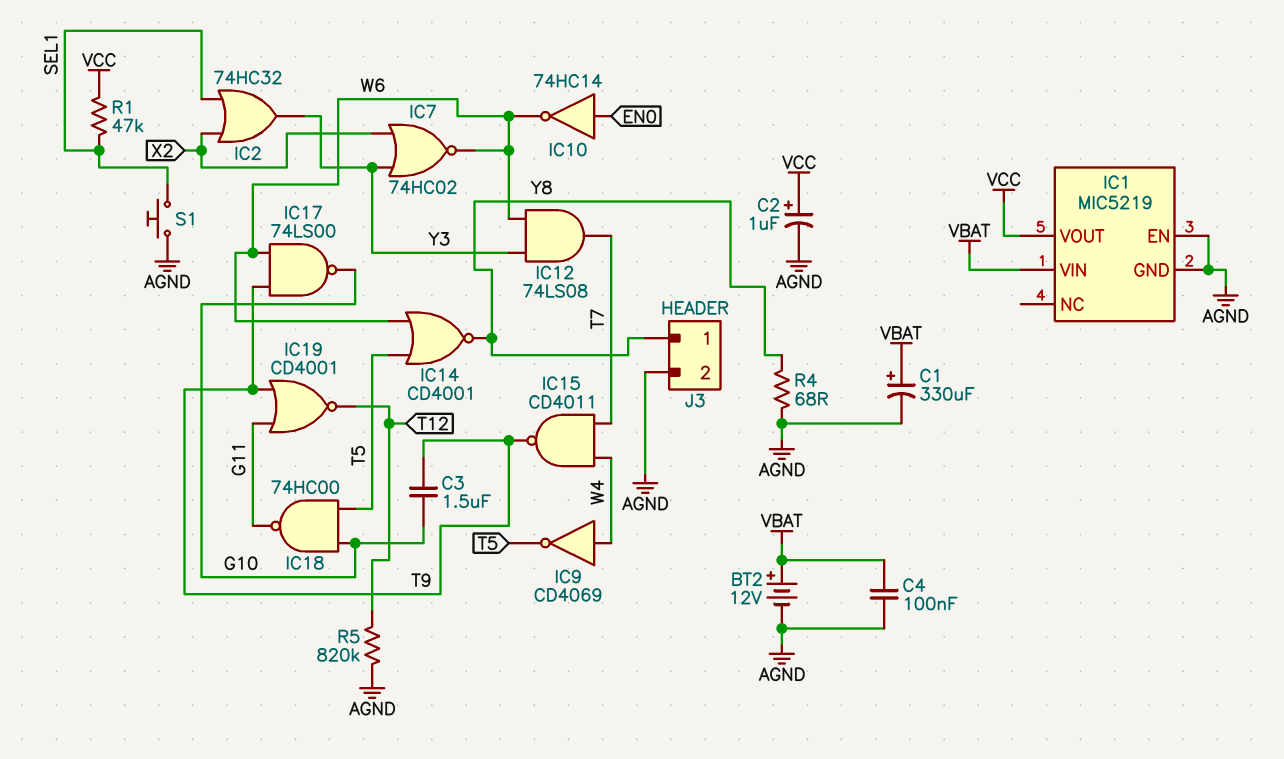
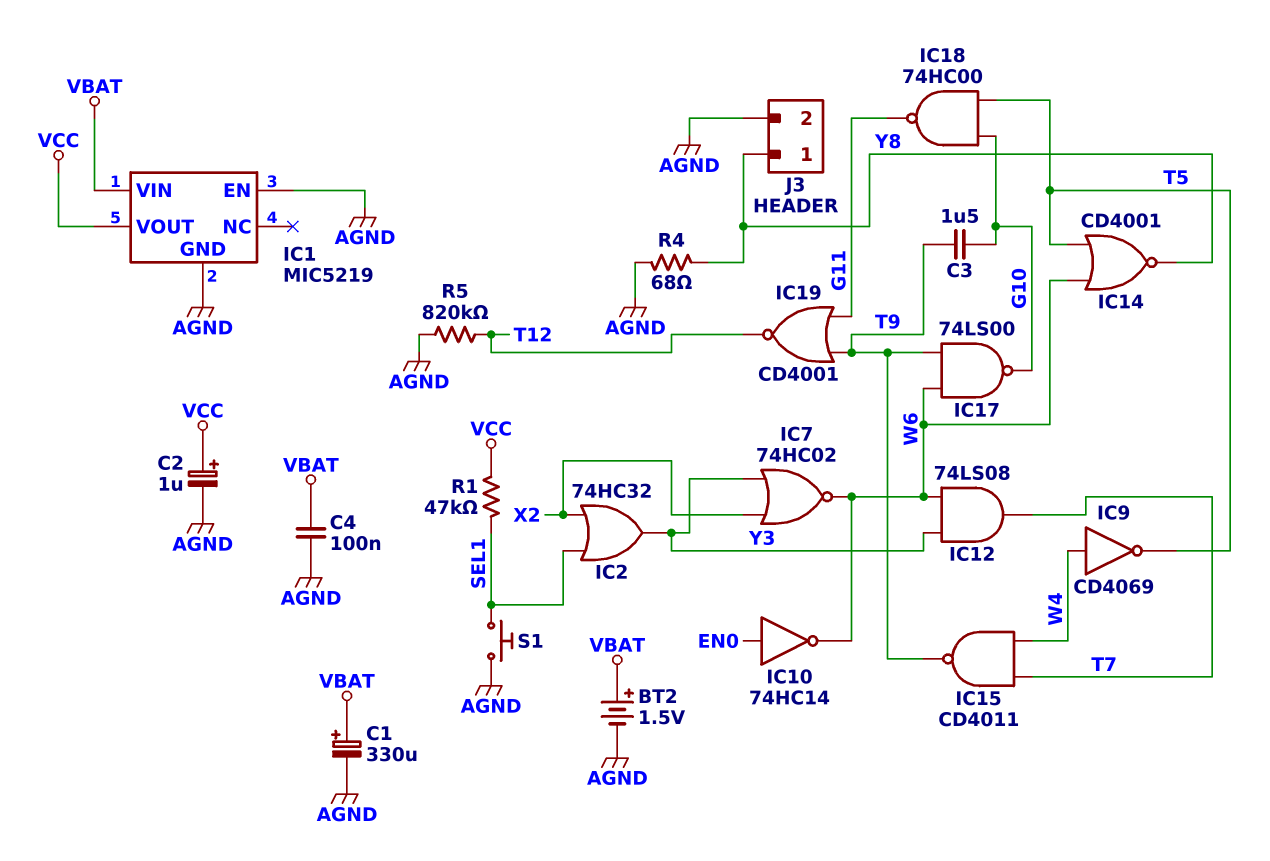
BT2: 12V (plus VBAT, minus AGND) -> 1.5V (plus VBAT, minus AGND)

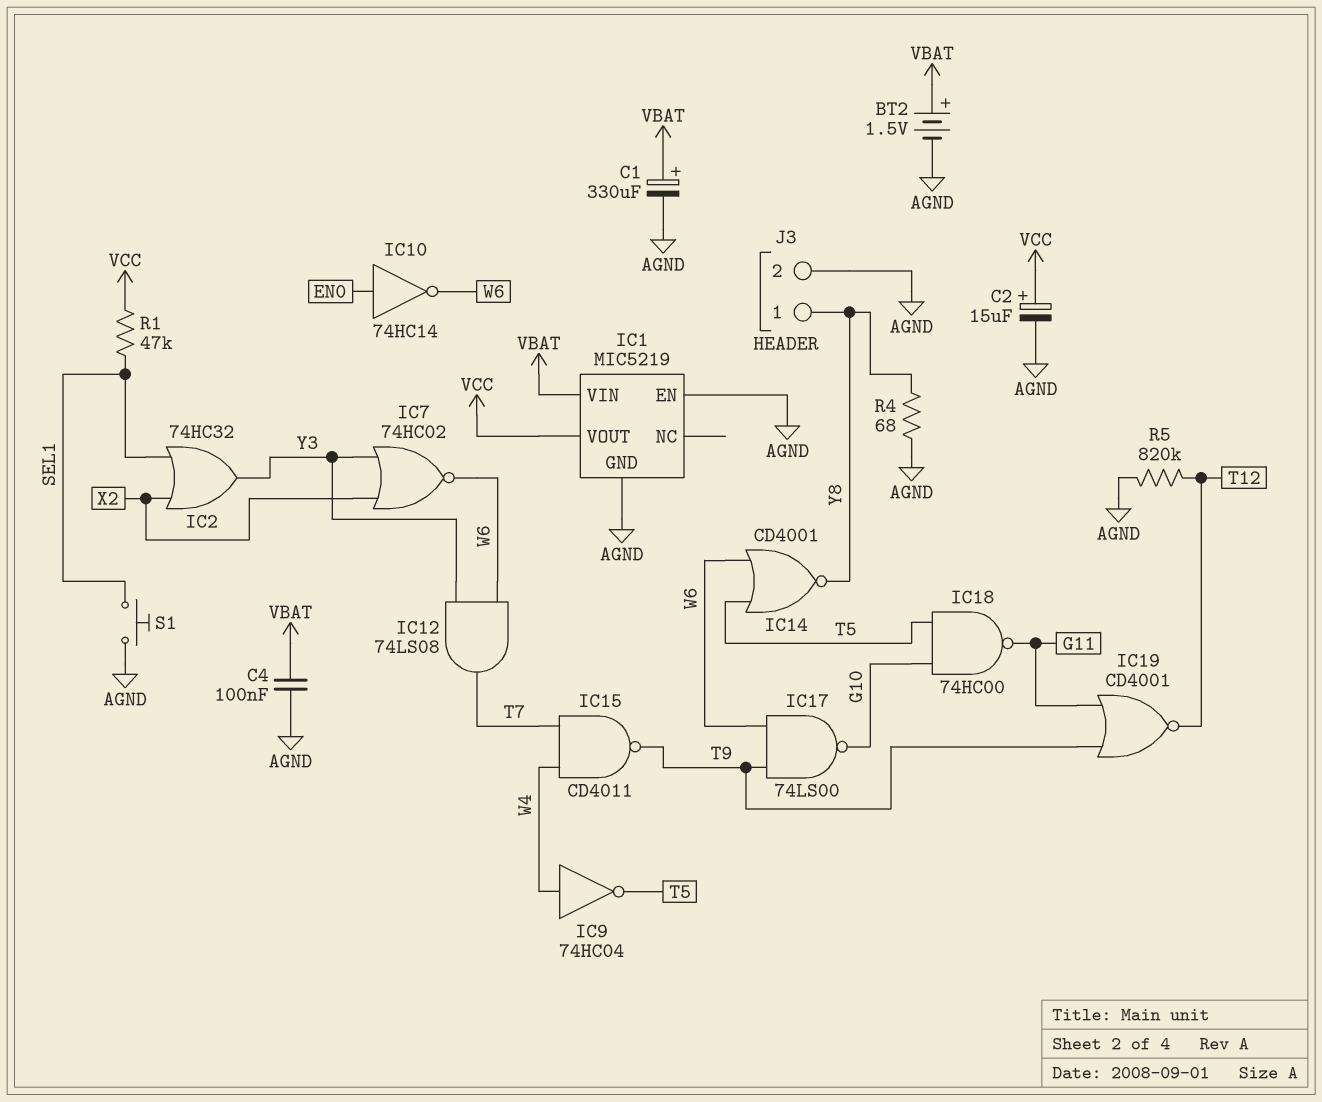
C2: 1uF (plus VCC, minus AGND) -> 15uF (plus VCC, minus AGND)
C3: 1.5uF (G10, T9) -> none
IC9: NOT CD4069 (in W4, out T5) -> NOT 74HC04 (in W4, out T5)

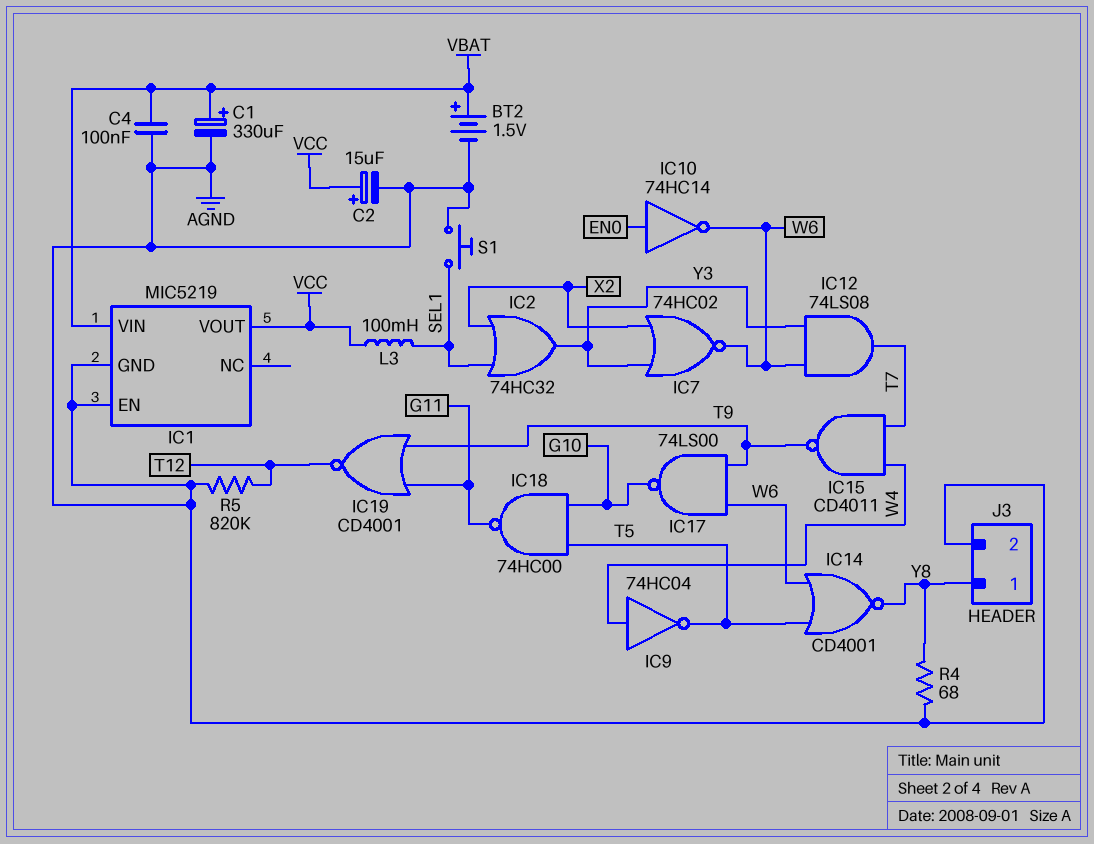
L3: none -> 100mH (SEL1, VCC)
R1: 47k (SEL1, VCC) -> none

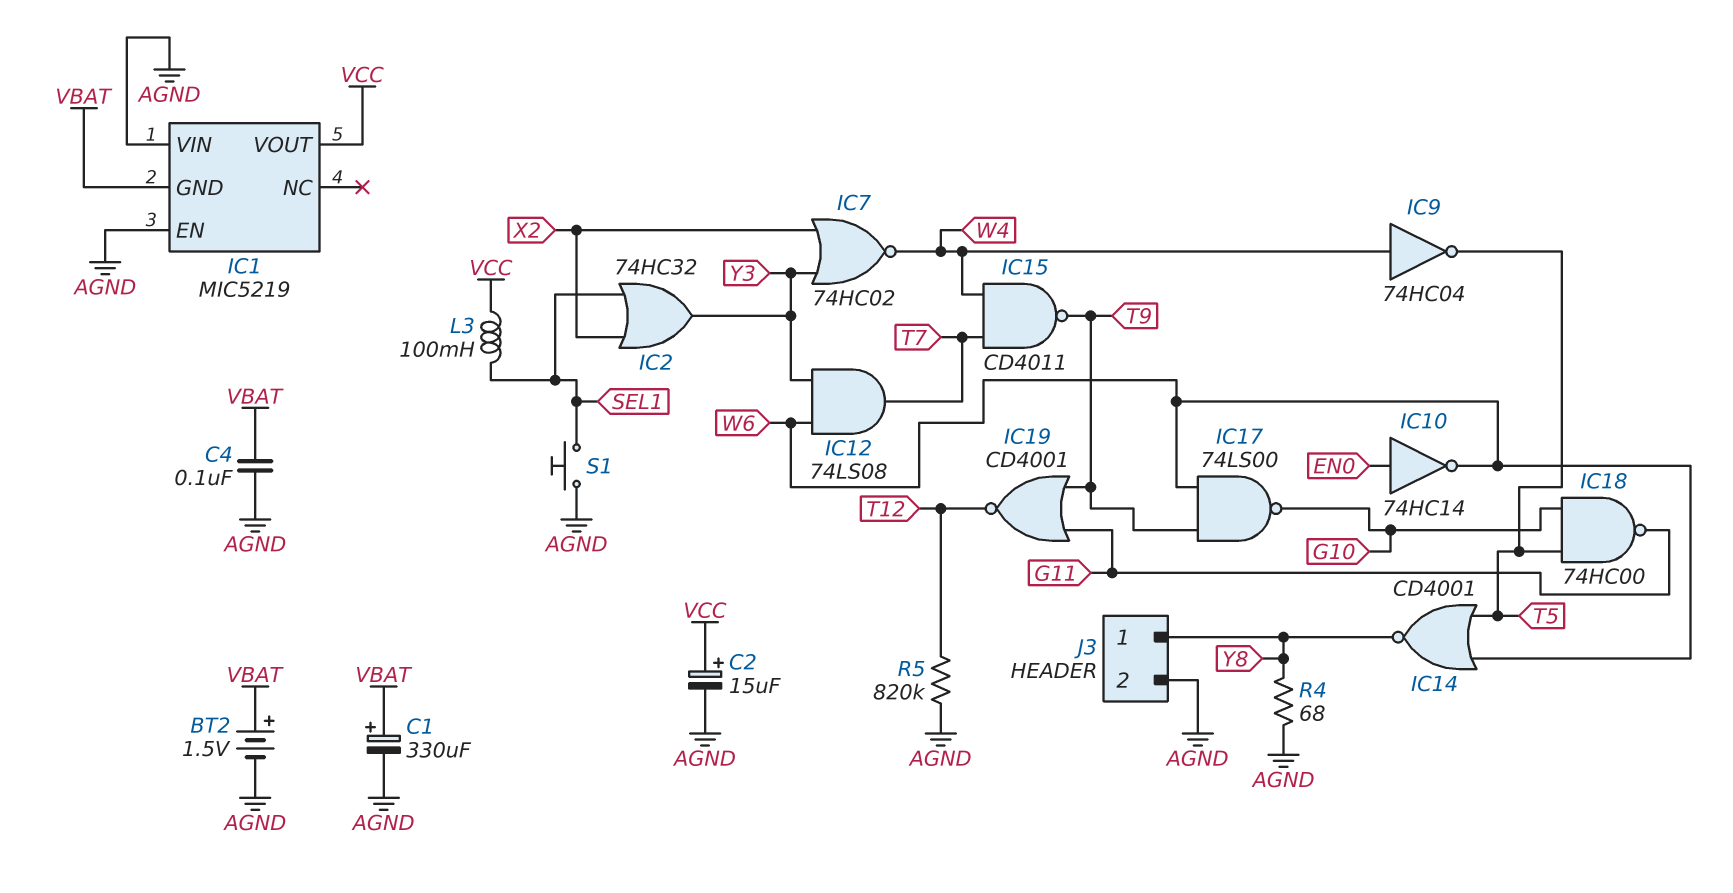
IC1 pin GND: AGND -> VBAT
IC1 pin VIN: VBAT -> AGND
IC7: NOR 74HC02 (in X2, in Y3, out W6) -> NOR 74HC02 (in X2, in Y3, out W4)

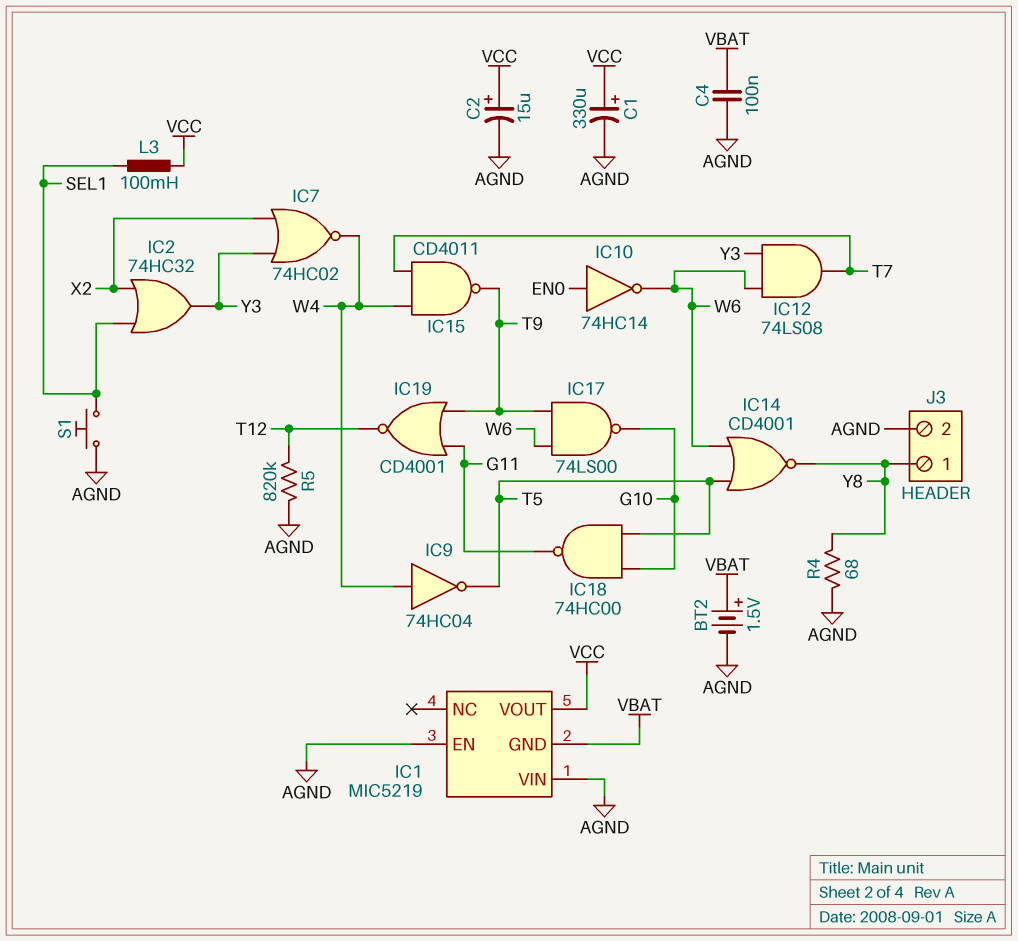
C1: 330uF (plus VBAT, minus AGND) -> 330uF (plus VCC, minus AGND)

